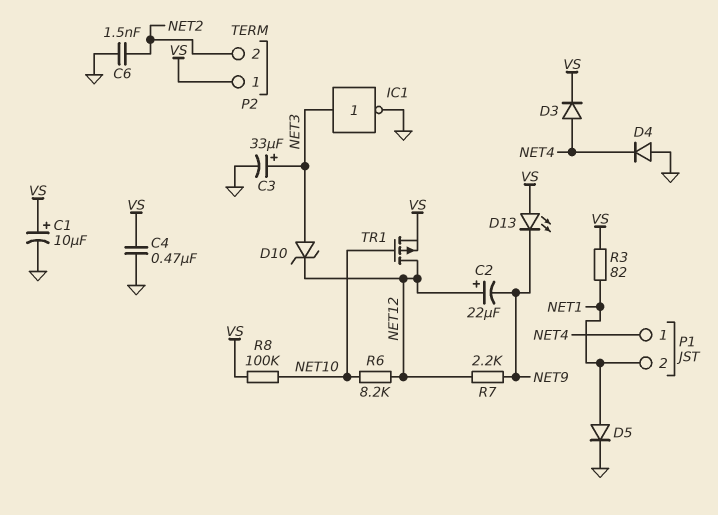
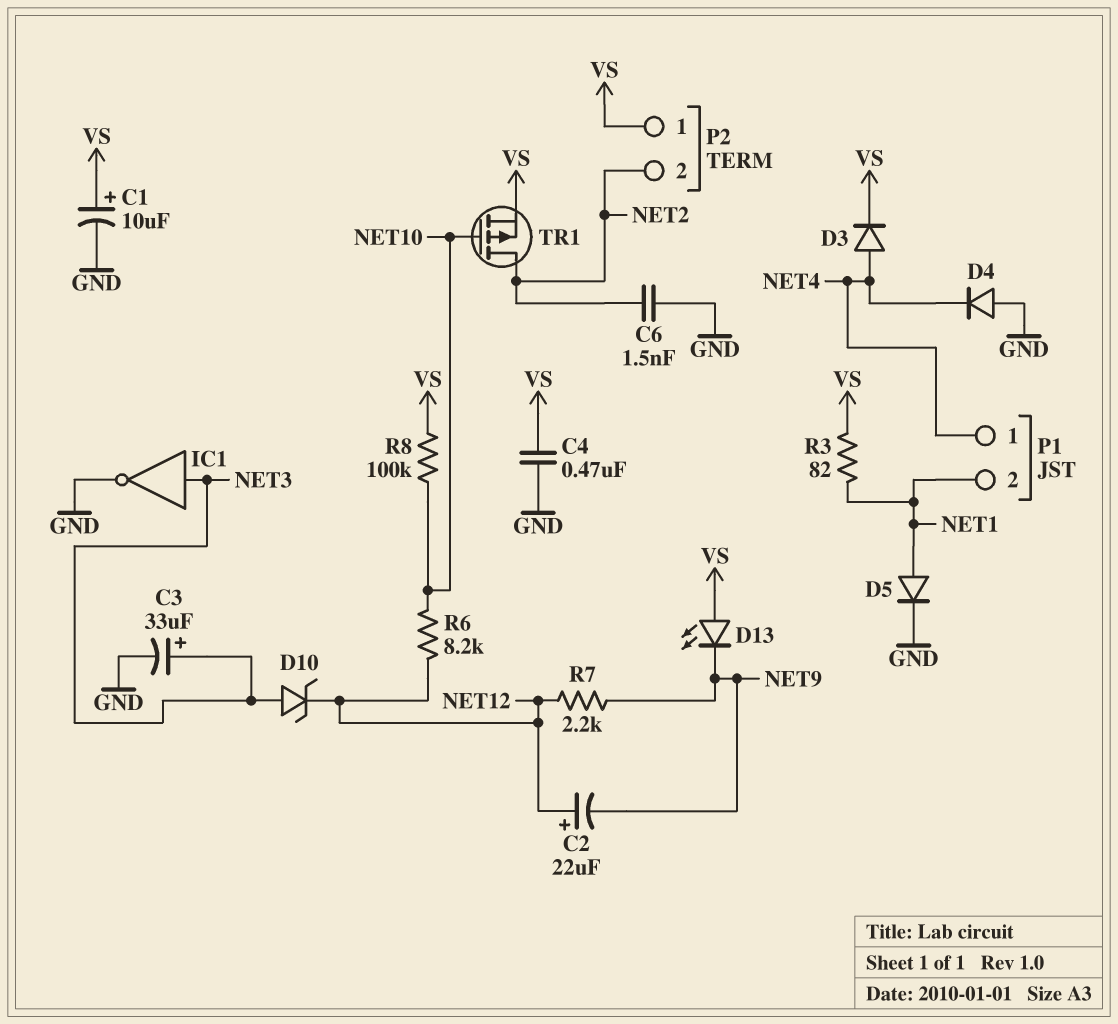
TR1: PMOS (G NET10, D NET12, S VS) -> PMOS (G NET10, D NET2, S VS)

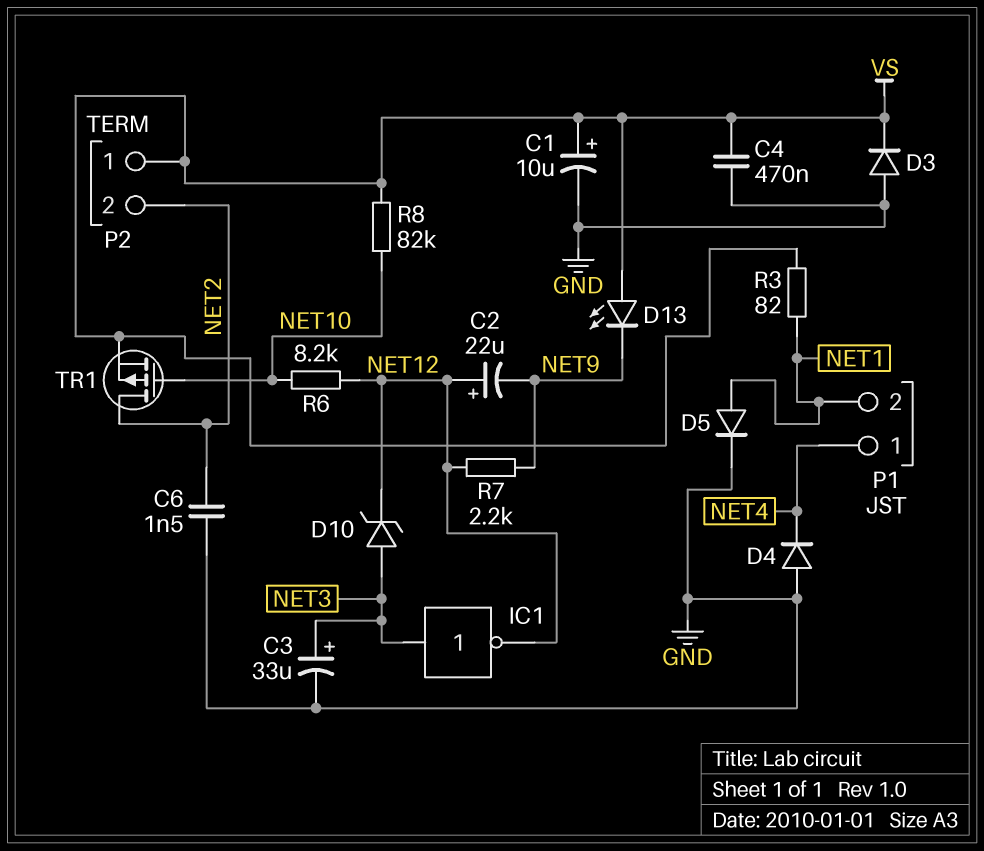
D3: diode (A NET4, K VS) -> diode (A GND, K VS)
IC1: NOT (in NET3, out GND) -> NOT (in NET3, out NET12)
R8: 100k (NET10, VS) -> 82k (NET10, VS)

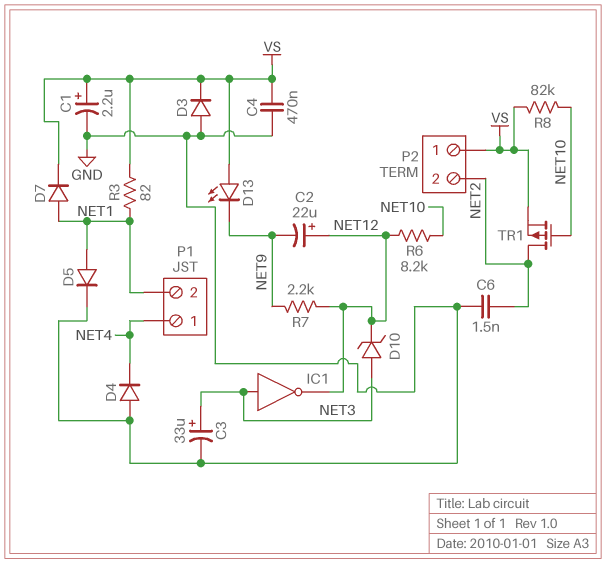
C1: 10uF (plus VS, minus GND) -> 2.2uF (plus VS, minus GND)
D7: none -> diode (A NET1, K VS)

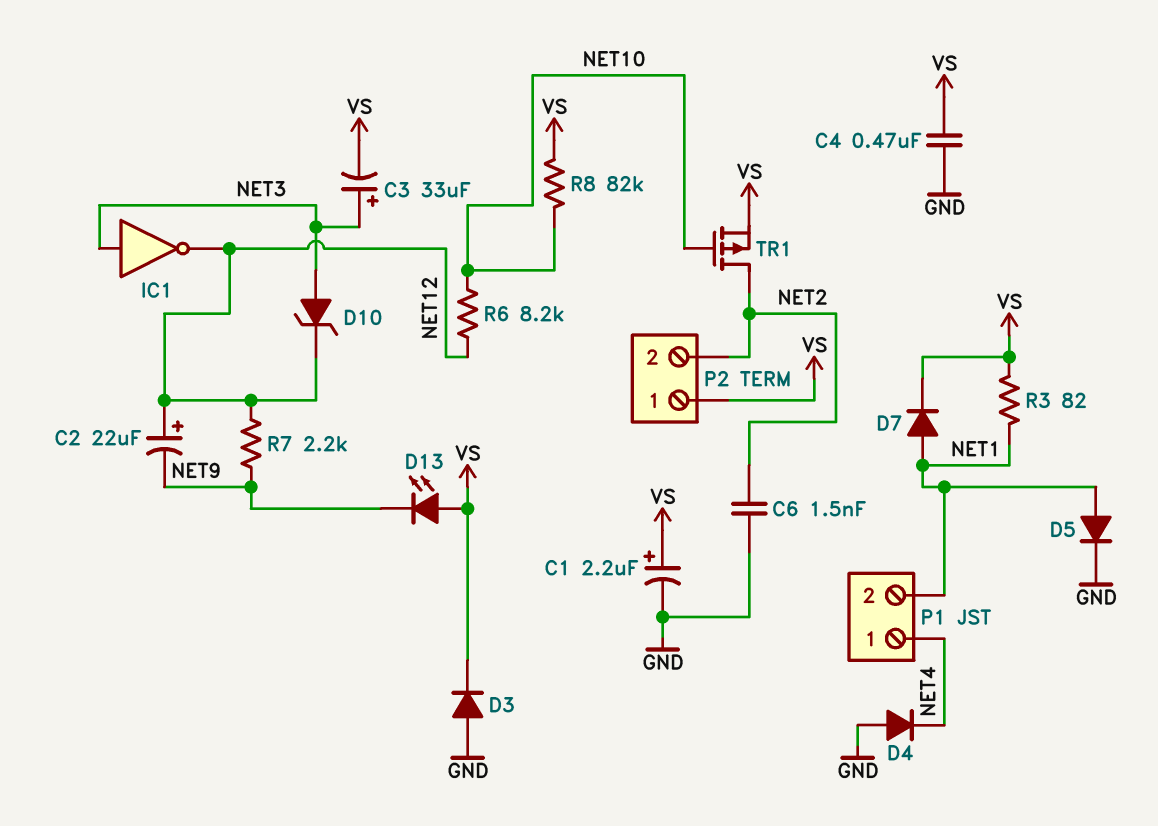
C3: 33uF (plus NET3, minus GND) -> 33uF (plus NET3, minus VS)

